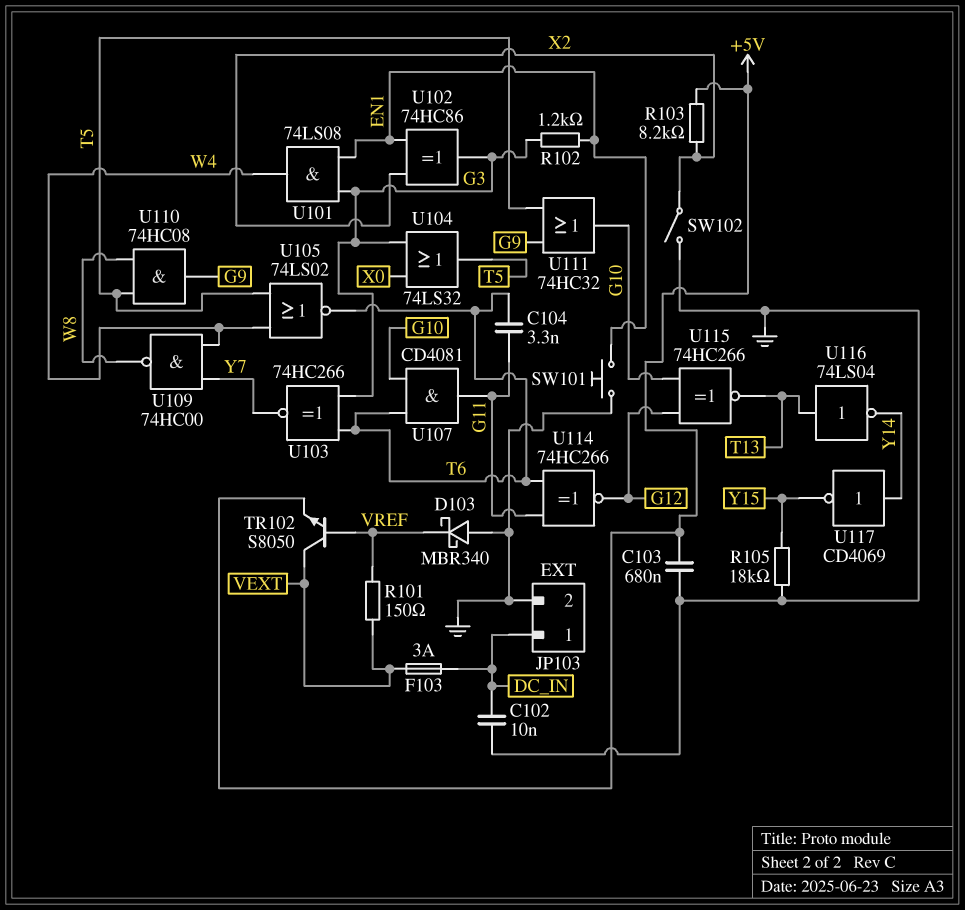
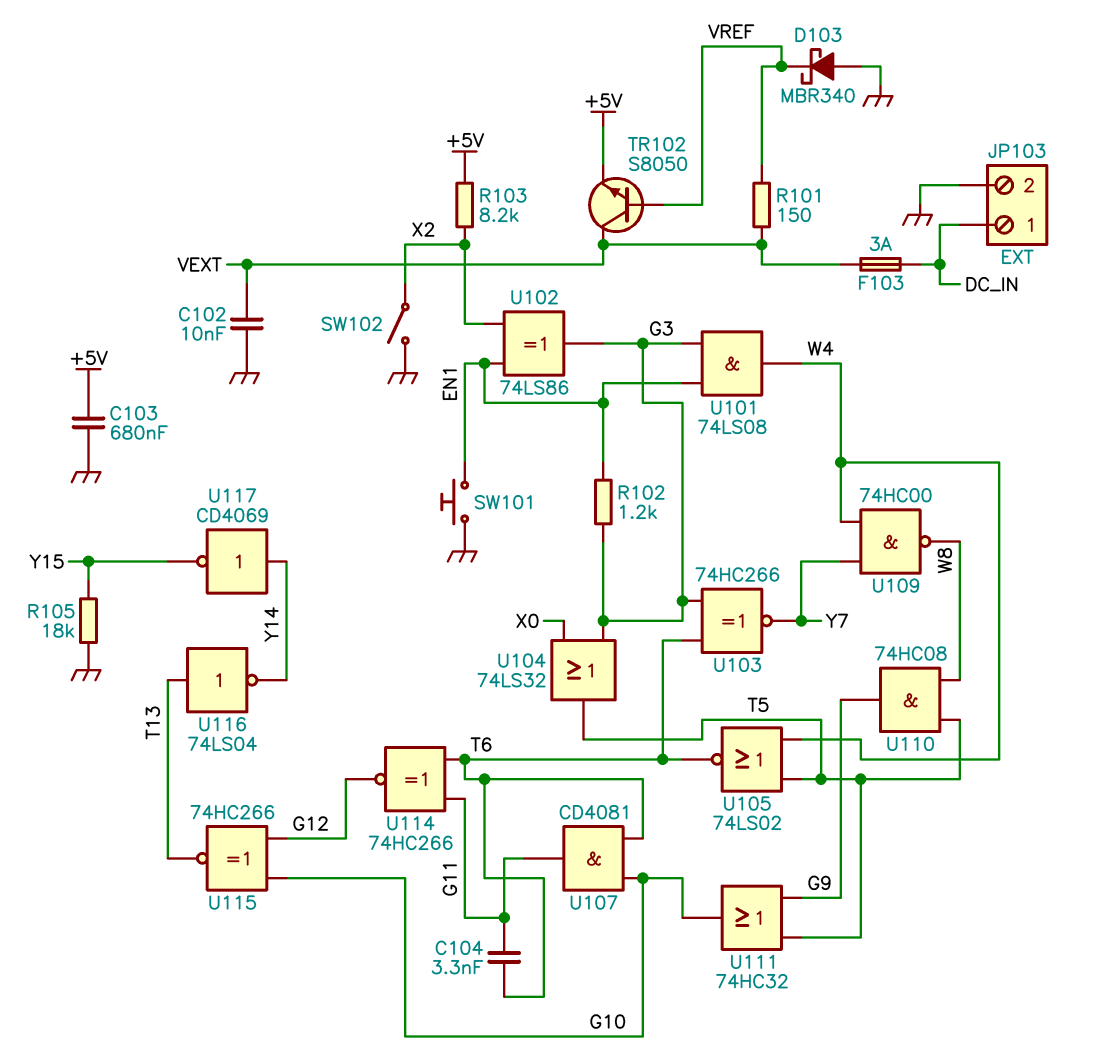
C102: 10nF (DC_IN, GND) -> 10nF (GND, VEXT)
U102: XOR 74HC86 (in EN1, in X2, out G3) -> XOR 74LS86 (in EN1, in X2, out G3)

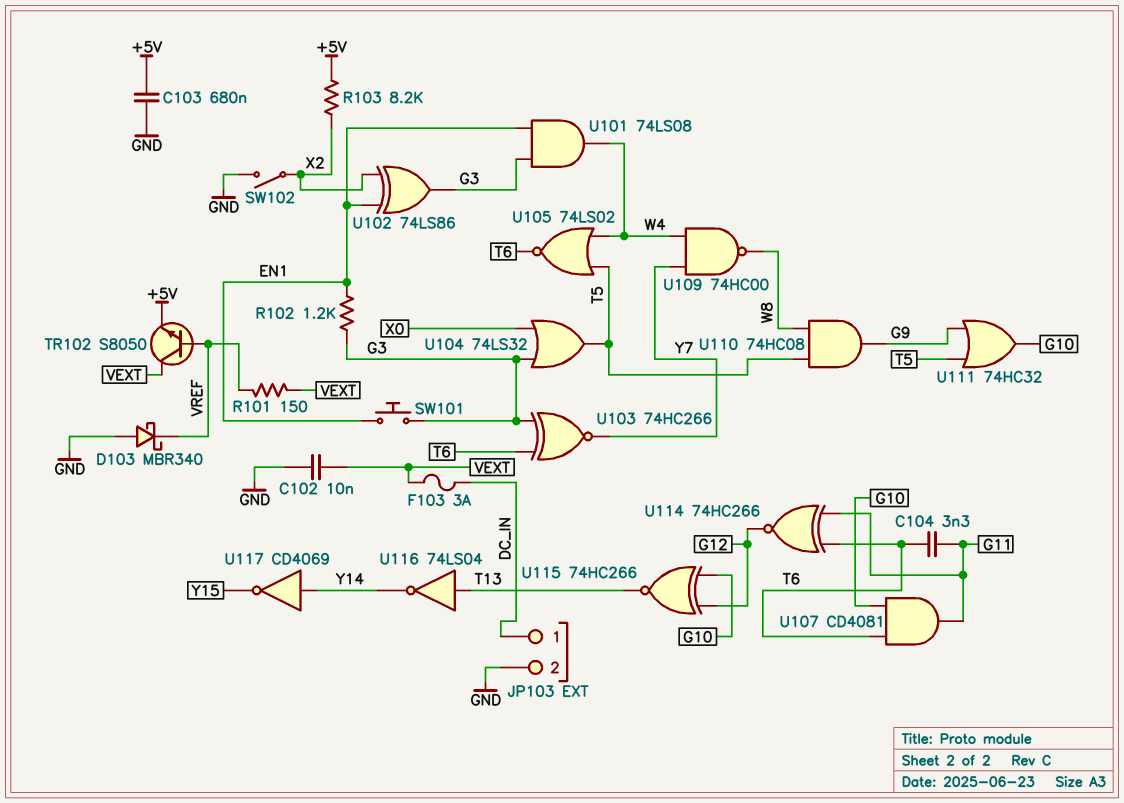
R105: 18k (GND, Y15) -> none
SW101: button (EN1, GND) -> button (EN1, G3)

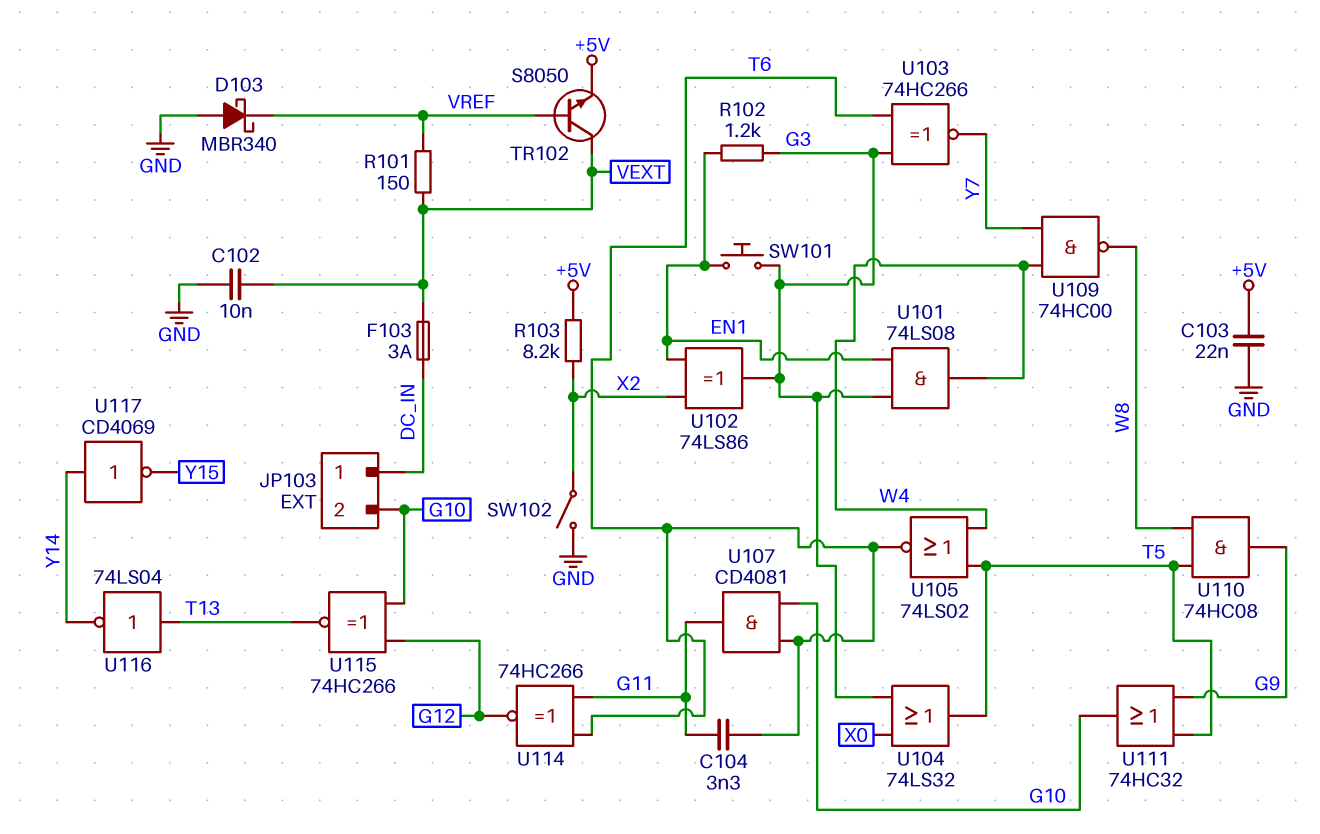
C103: 680nF (+5V, GND) -> 22nF (+5V, GND)
JP103 pin 2: GND -> G10

